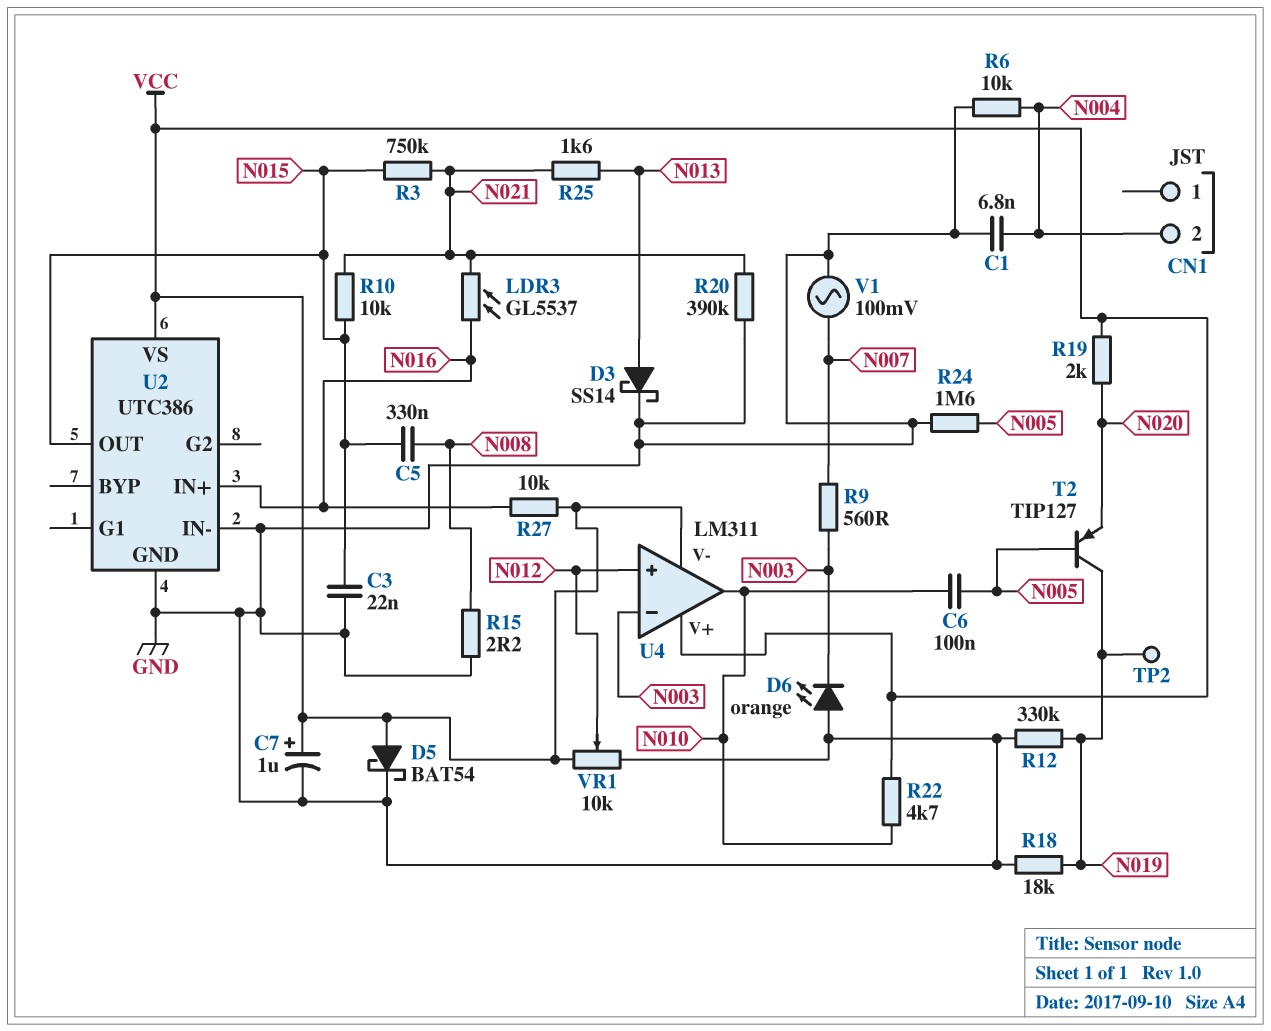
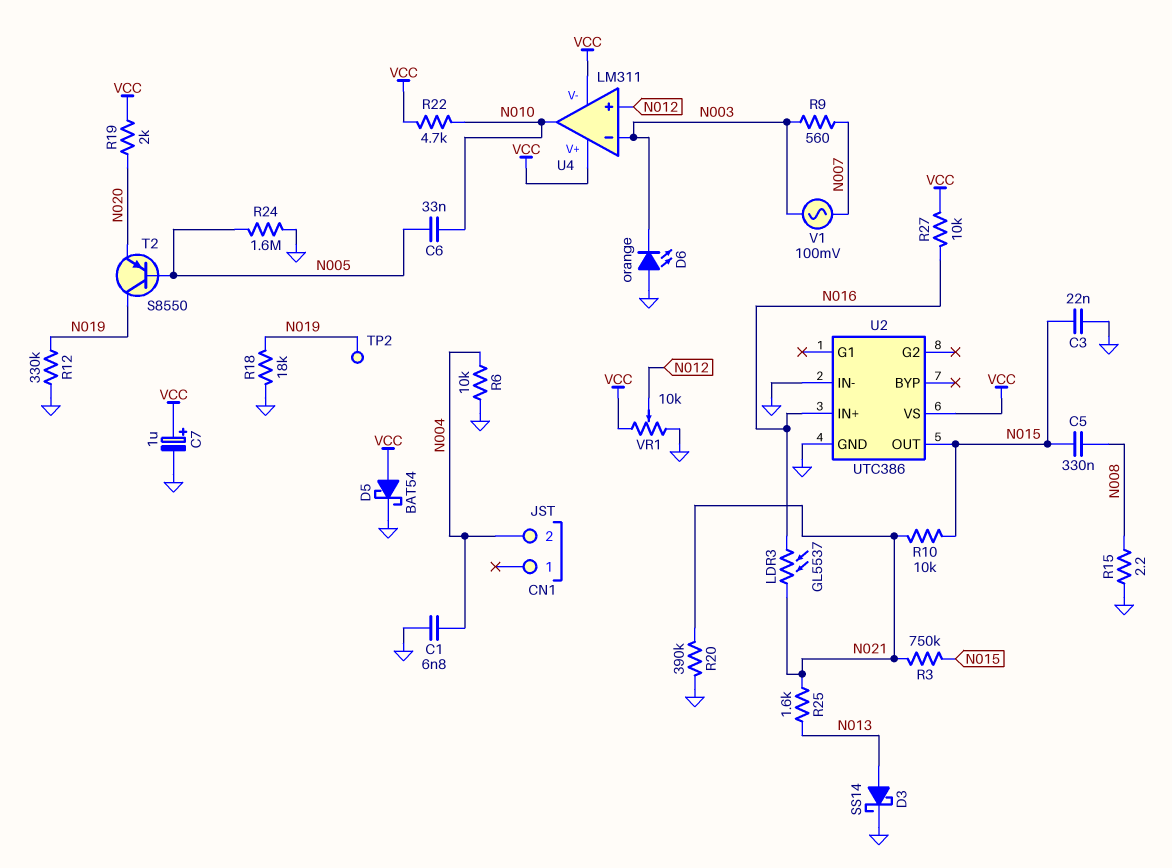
C6: 100nF (N005, N010) -> 33nF (N005, N010)
T2: PNP TIP127 (B N005, C N019, E N020) -> PNP S8550 (B N005, C N019, E N020)
V1: AC 100mV (GND, N007) -> AC 100mV (N003, N007)

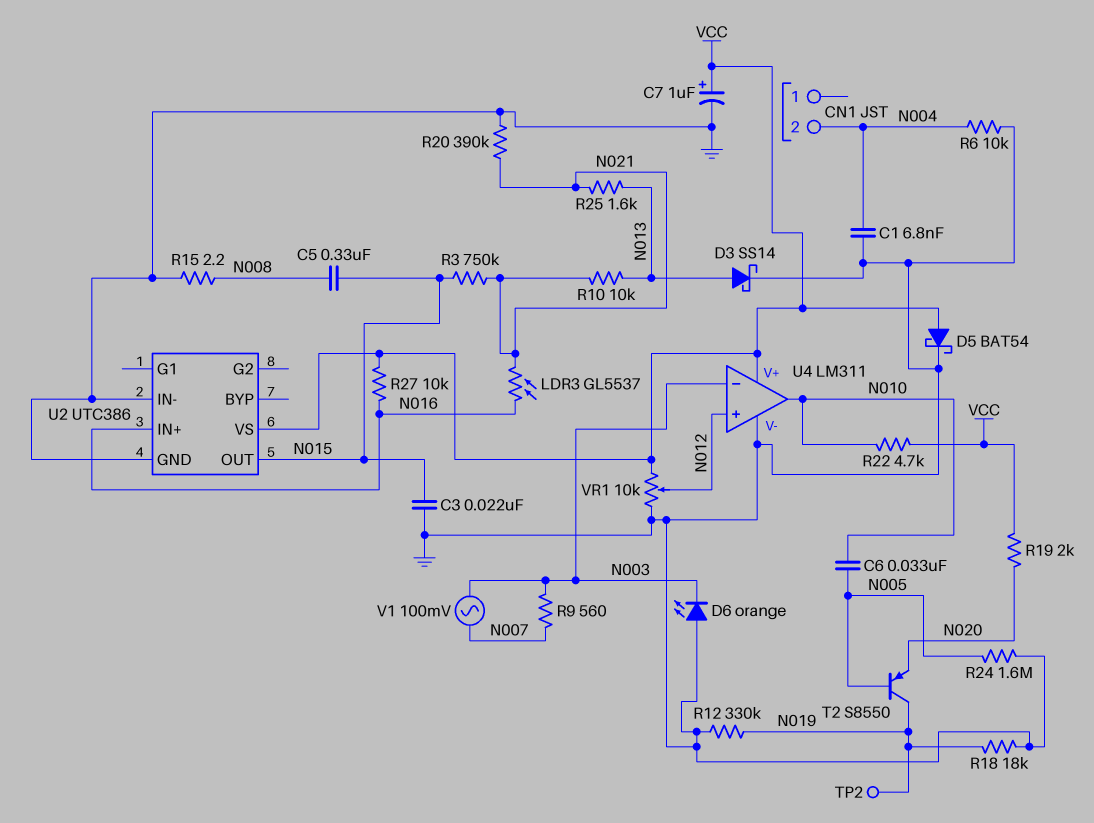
R10: 10k (N015, N021) -> 10k (N013, N021)
U4 pin V-: VCC -> GND

